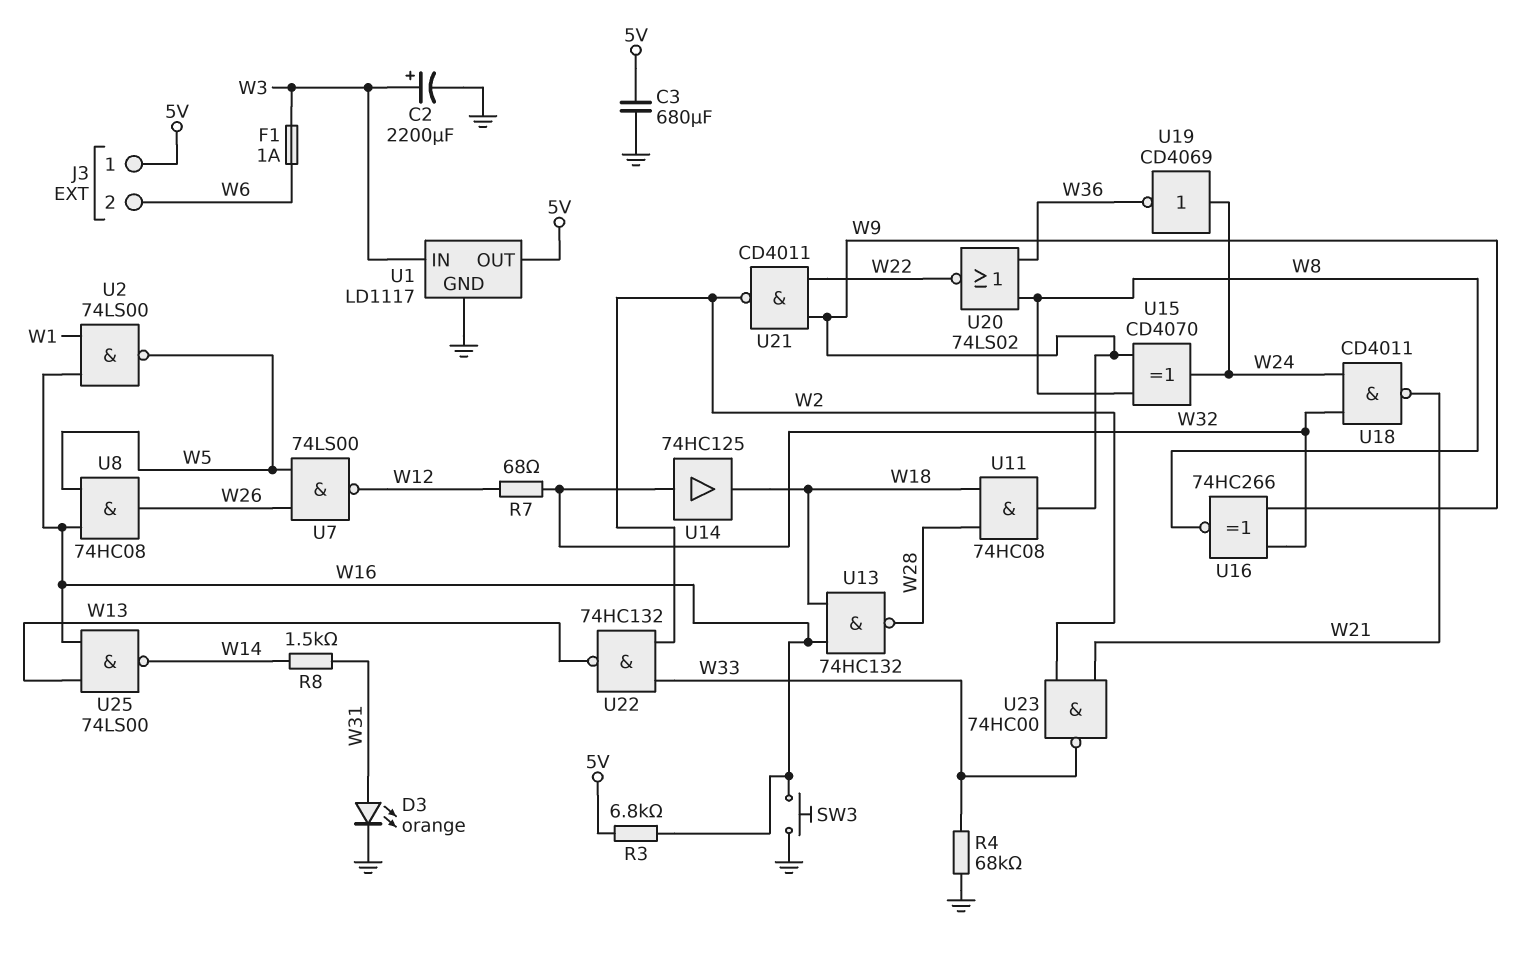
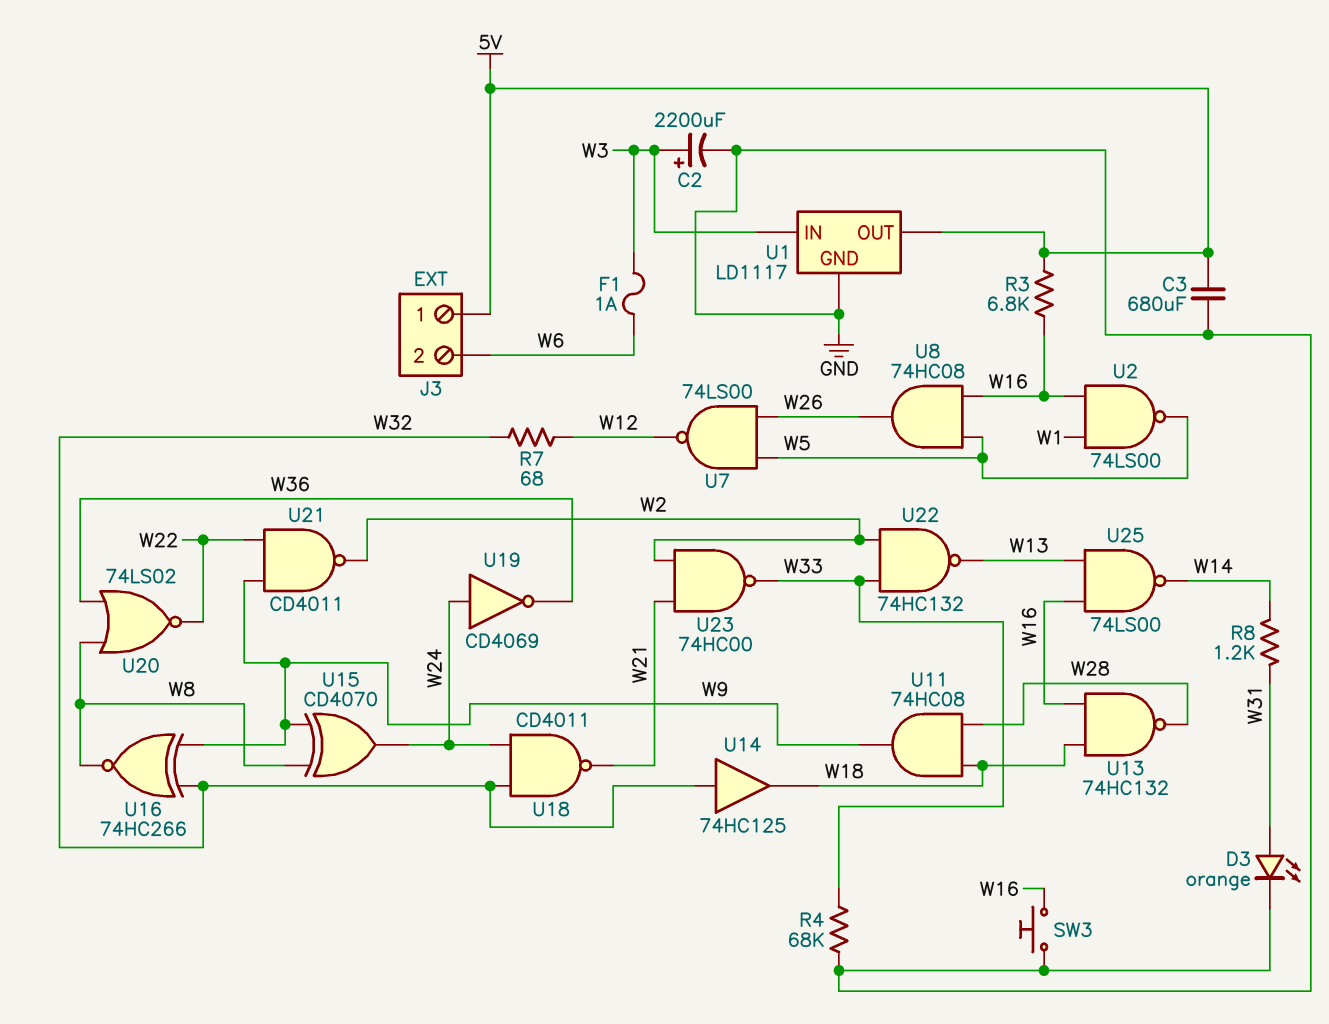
R8: 1.5k (W14, W31) -> 1.2k (W14, W31)

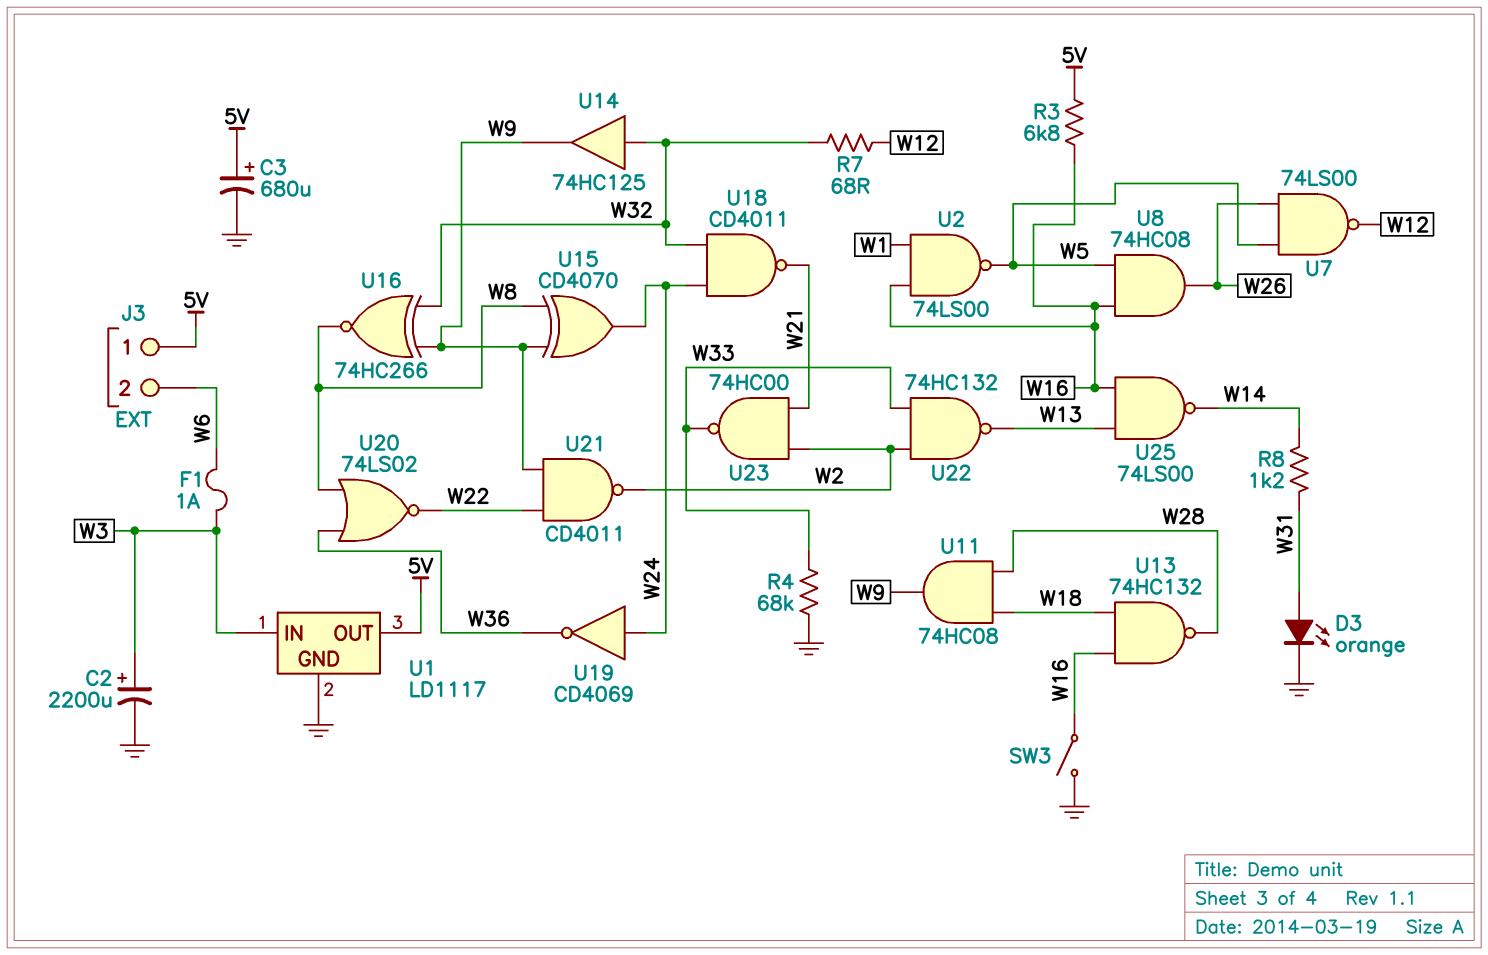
C3: 680uF (5V, GND) -> 680uF (plus 5V, minus GND)
SW3: button (GND, W16) -> switch (GND, W16)
U14: buffer 74HC125 (in W32, out W18) -> buffer 74HC125 (in W32, out W9)

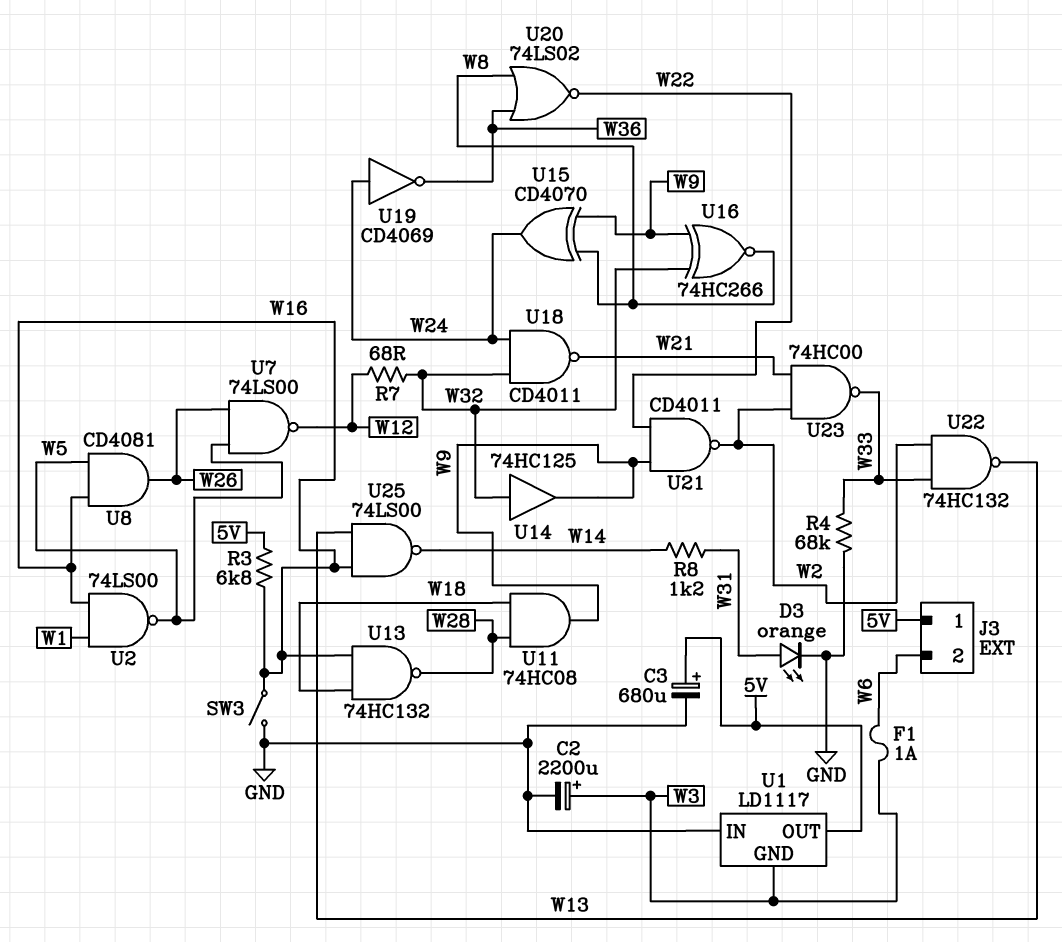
U1 pin GND: GND -> W3
U1 pin IN: W3 -> GND
U8: AND 74HC08 (in W5, in W16, out W26) -> AND CD4081 (in W5, in W16, out W26)

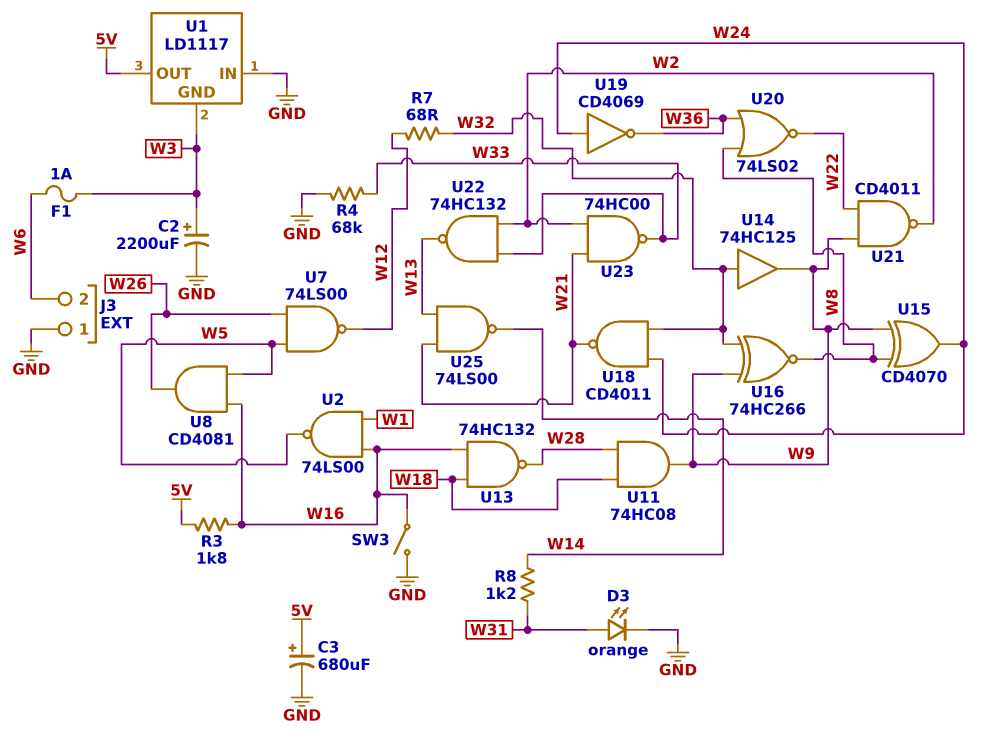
J3 pin 1: 5V -> GND
R3: 6.8k (5V, W16) -> 1.8k (5V, W16)
U25: NAND 74LS00 (in W13, in W16, out W14) -> NAND 74LS00 (in W13, in W21, out W14)

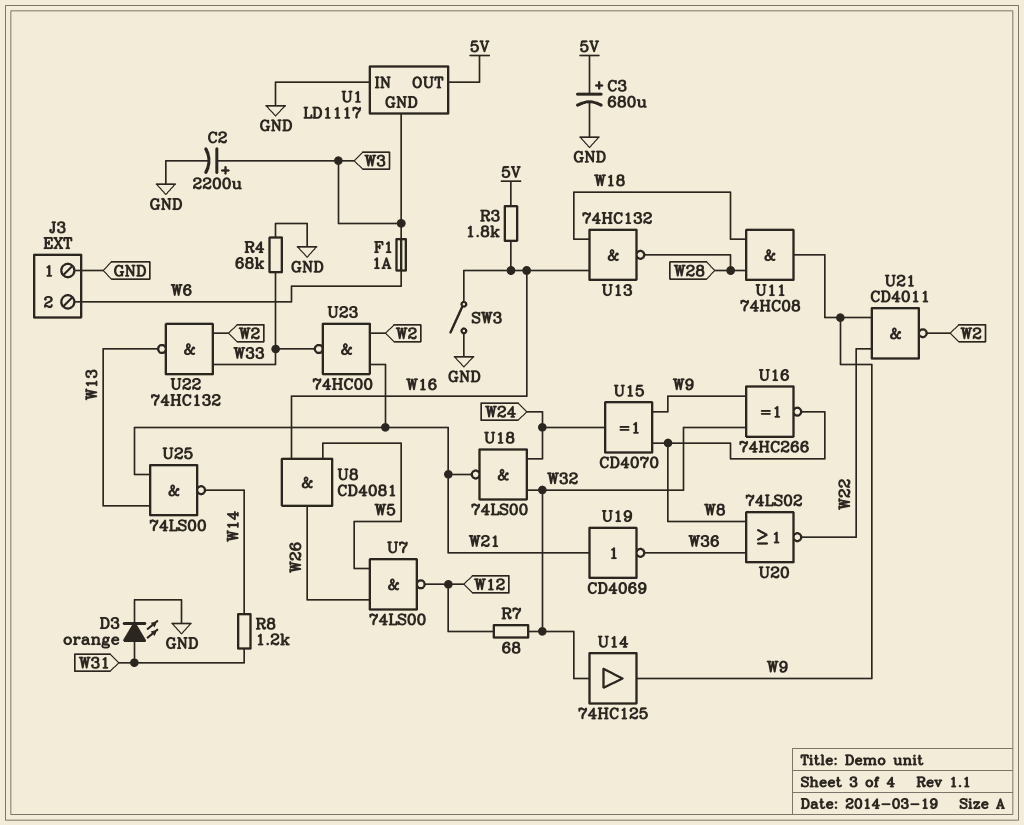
U2: NAND 74LS00 (in W1, in W16, out W5) -> none
U18: NAND CD4011 (in W24, in W32, out W21) -> NAND 74LS00 (in W24, in W32, out W21)
U19: NOT CD4069 (in W24, out W36) -> NOT CD4069 (in W21, out W36)

